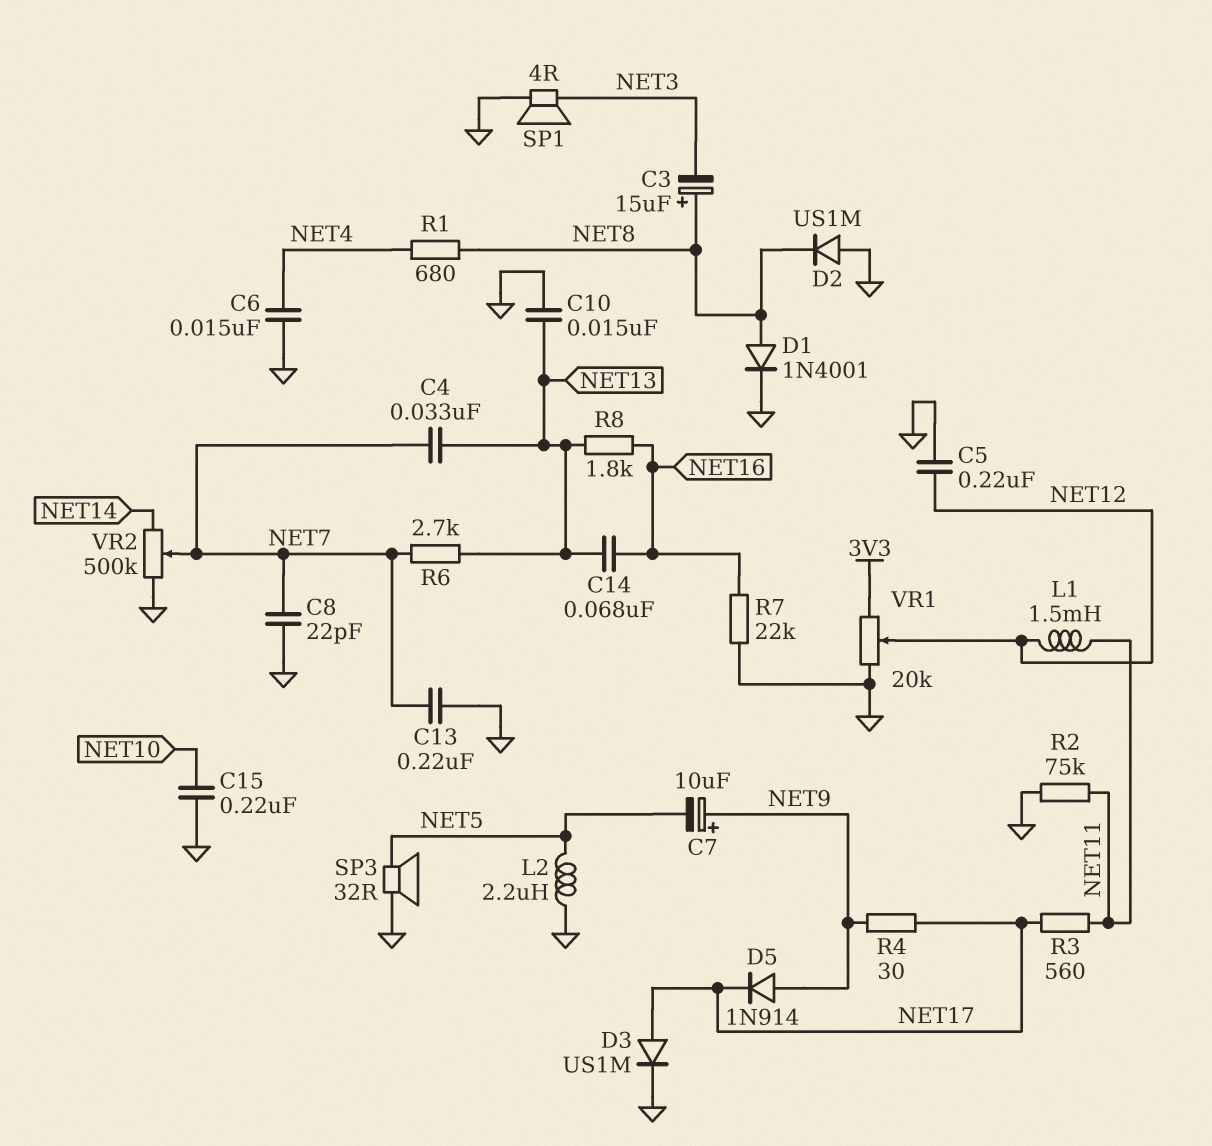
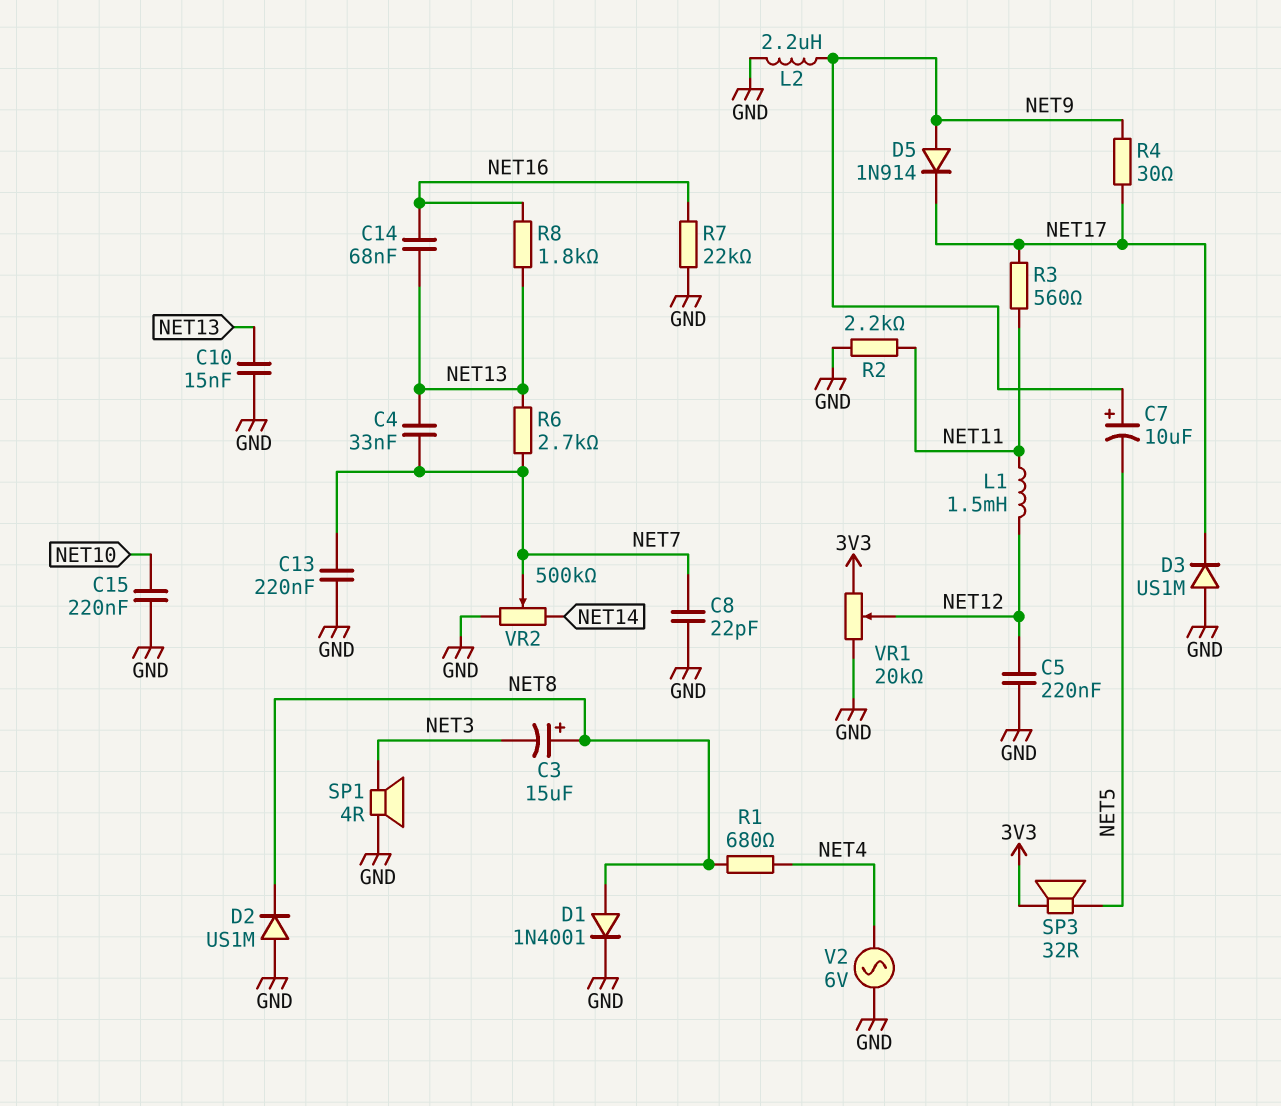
C6: 15nF (GND, NET4) -> none
D3: diode US1M (A NET17, K GND) -> diode US1M (A GND, K NET17)
L2: 2.2uH (GND, NET5) -> 2.2uH (GND, NET9)
R2: 75k (GND, NET11) -> 2.2k (GND, NET11)
SP3: speaker 32R (GND, NET5) -> speaker 32R (3V3, NET5)
V2: none -> AC 6V (GND, NET4)

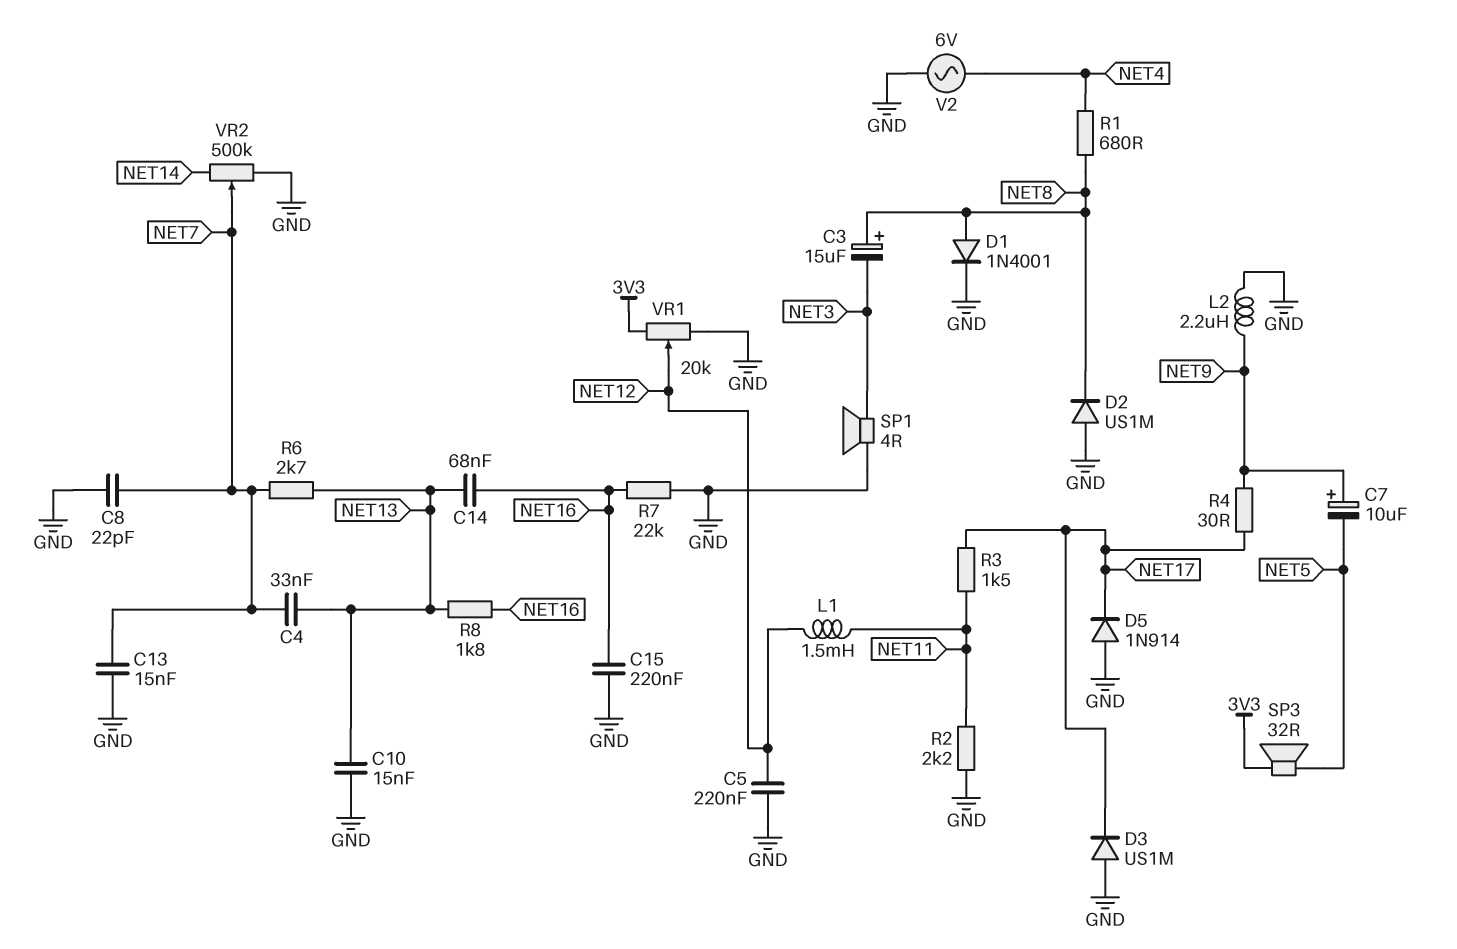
C13: 220nF (GND, NET7) -> 15nF (GND, NET7)
C15: 220nF (GND, NET10) -> 220nF (GND, NET16)
D5: diode 1N914 (A NET9, K NET17) -> diode 1N914 (A GND, K NET17)
R3: 560 (NET11, NET17) -> 1.5k (NET11, NET17)

